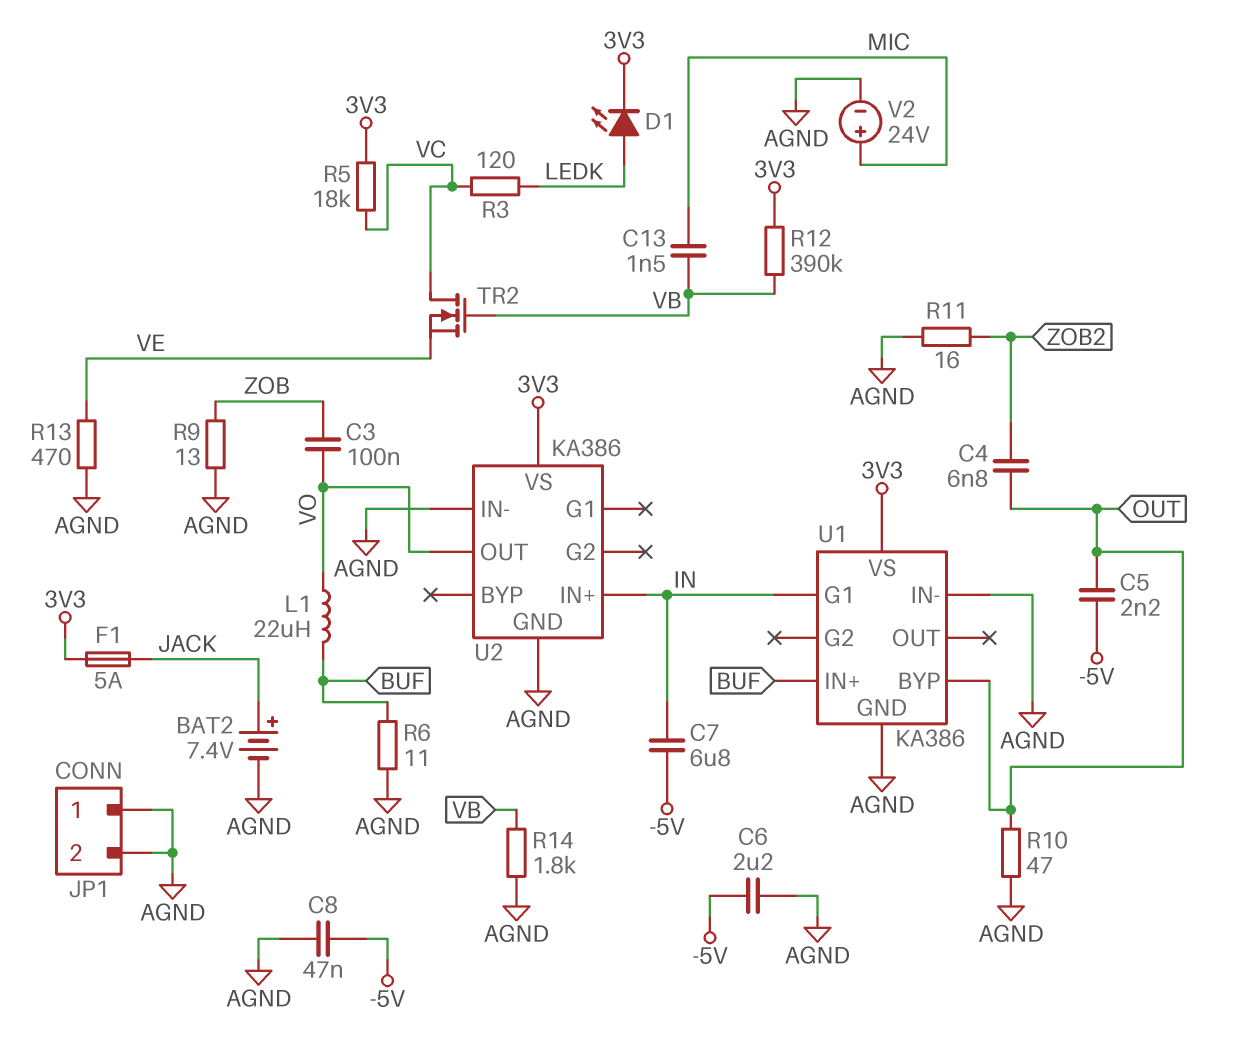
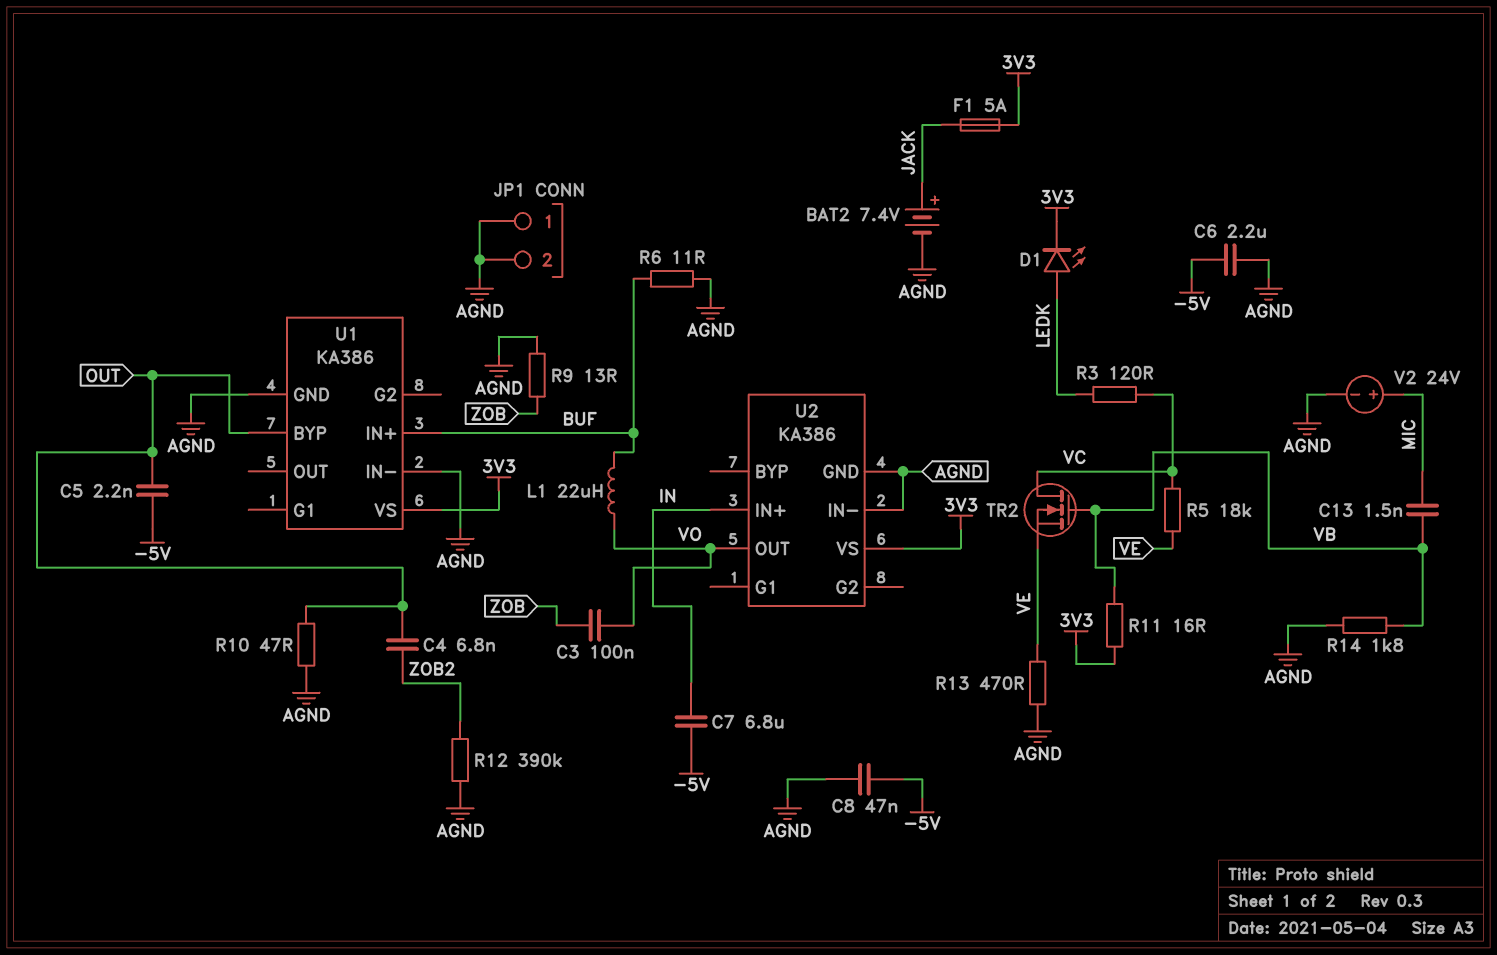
R5: 18k (3V3, VC) -> 18k (VC, VE)
R11: 16 (AGND, ZOB2) -> 16 (3V3, VB)
R12: 390k (3V3, VB) -> 390k (AGND, ZOB2)
U1 pin G1: IN -> none

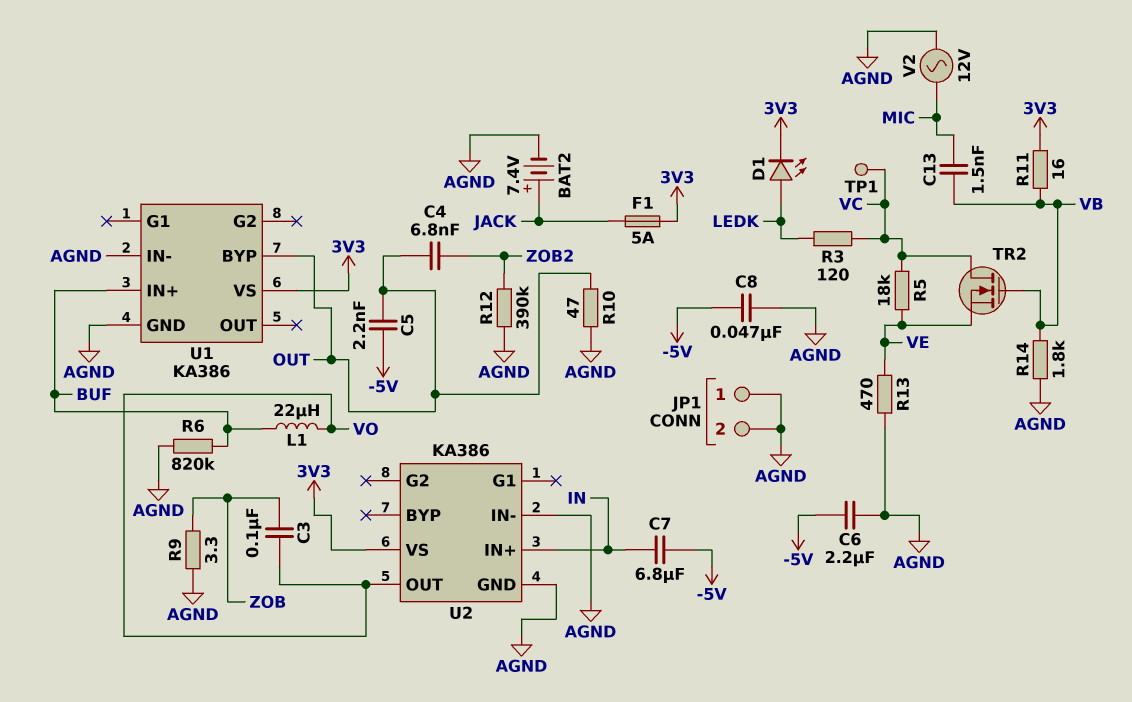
R6: 11 (AGND, BUF) -> 820k (AGND, BUF)
R9: 13 (AGND, ZOB) -> 3.3 (AGND, ZOB)
TP1: none -> test point (VC)
V2: 24V (plus MIC, minus AGND) -> AC 12V (AGND, MIC)

